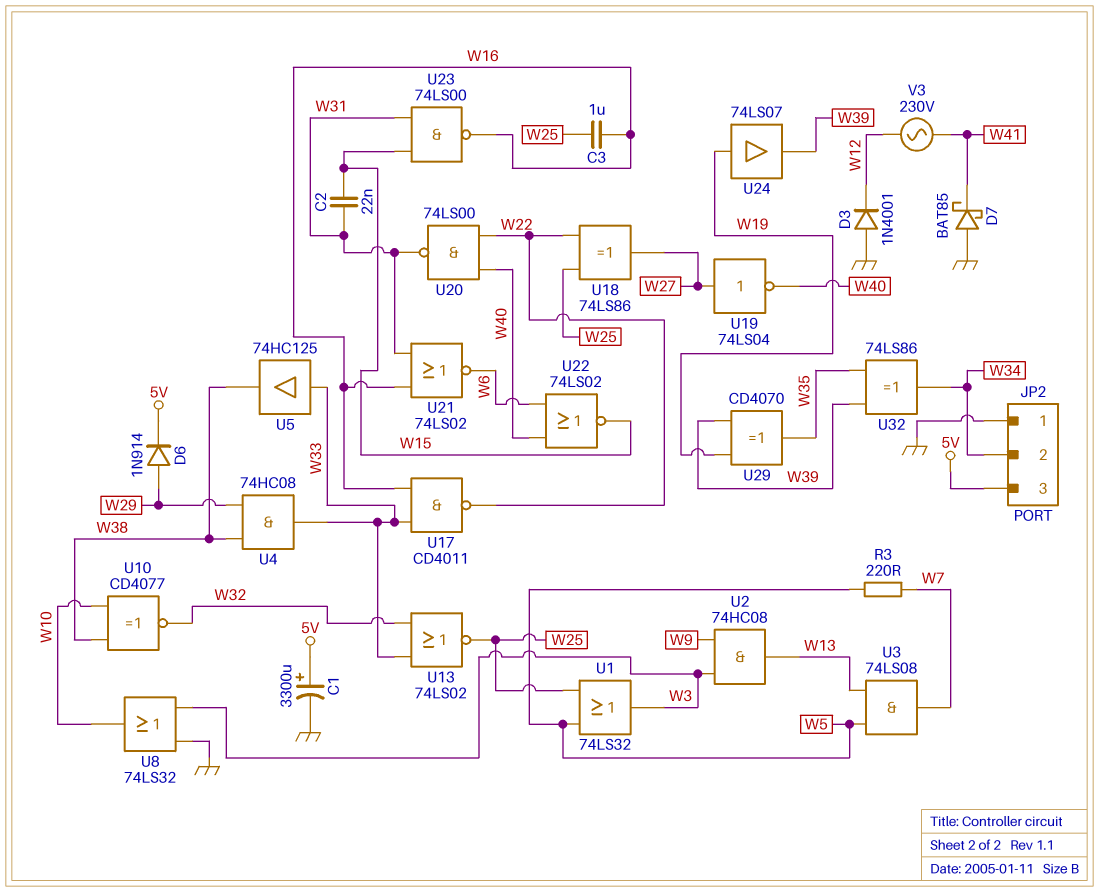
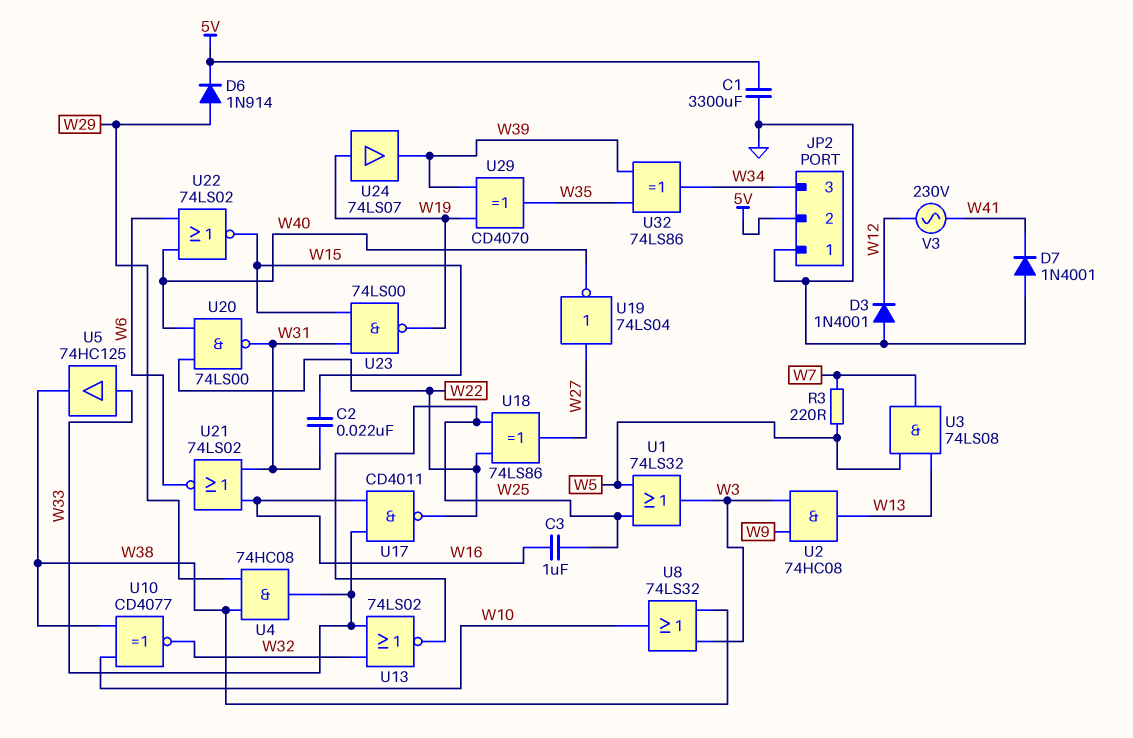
C1: 3300uF (plus 5V, minus GND) -> 3300uF (5V, GND)
D7: schottky BAT85 (A GND, K W41) -> diode 1N4001 (A GND, K W41)
JP2 pin 2: W34 -> 5V
JP2 pin 3: 5V -> W34
U8: OR 74LS32 (in GND, in W3, out W10) -> OR 74LS32 (in W3, in W38, out W10)
U23: NAND 74LS00 (in W15, in W31, out W16) -> NAND 74LS00 (in W15, in W31, out W19)

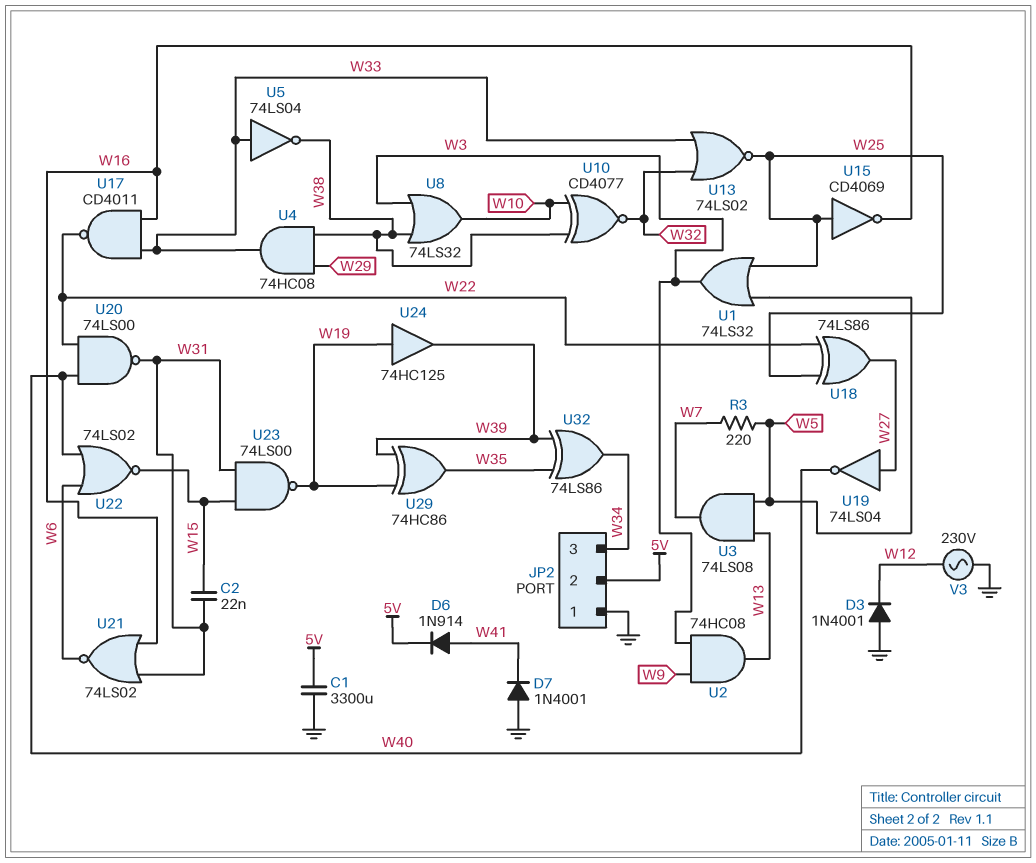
C3: 1uF (W16, W25) -> none
D6: diode 1N914 (A W29, K 5V) -> diode 1N914 (A W41, K 5V)
U5: buffer 74HC125 (in W33, out W38) -> NOT 74LS04 (in W33, out W38)
U15: none -> NOT CD4069 (in W25, out W16)
U24: buffer 74LS07 (in W19, out W39) -> buffer 74HC125 (in W19, out W39)
U29: XOR CD4070 (in W19, in W39, out W35) -> XOR 74HC86 (in W19, in W39, out W35)
V3: AC 230V (W12, W41) -> AC 230V (GND, W12)

